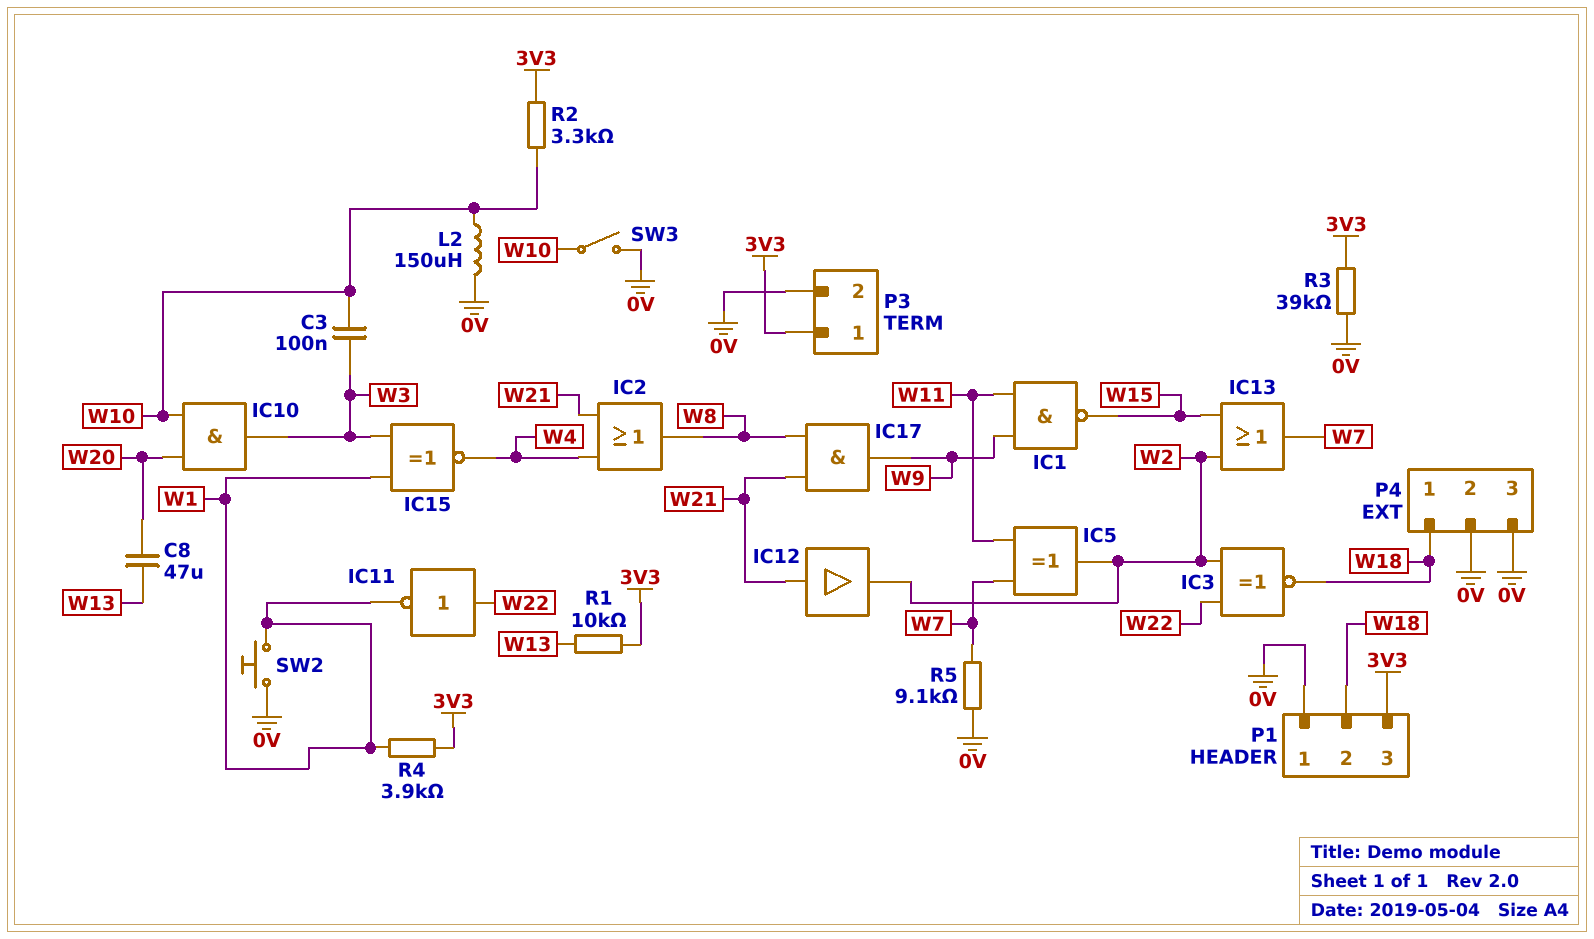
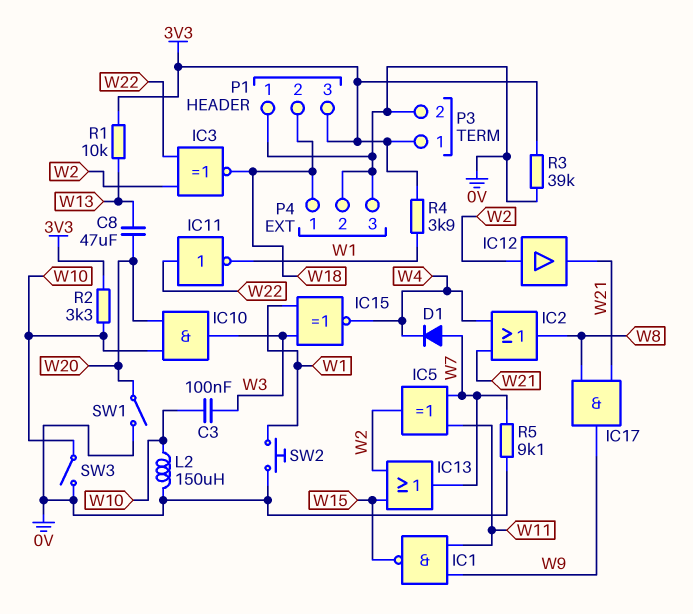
D1: none -> diode (A W7, K W4)
IC12: buffer (in W21, out W2) -> buffer (in W2, out W21)
SW1: none -> switch (0V, W20)

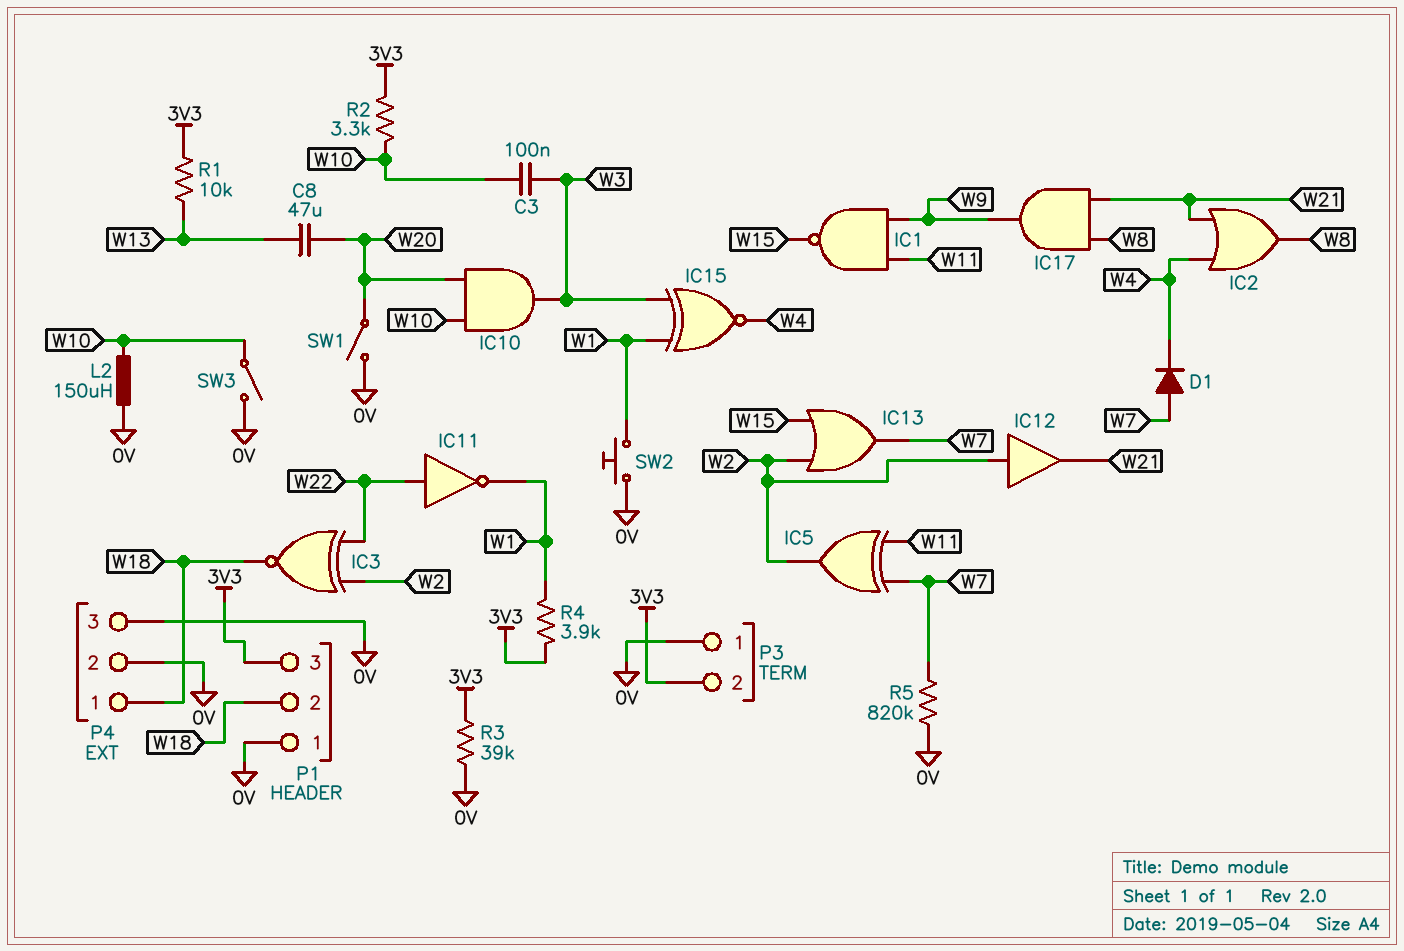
P3 pin 1: 3V3 -> 0V
P3 pin 2: 0V -> 3V3
R5: 9.1k (0V, W7) -> 820k (0V, W7)

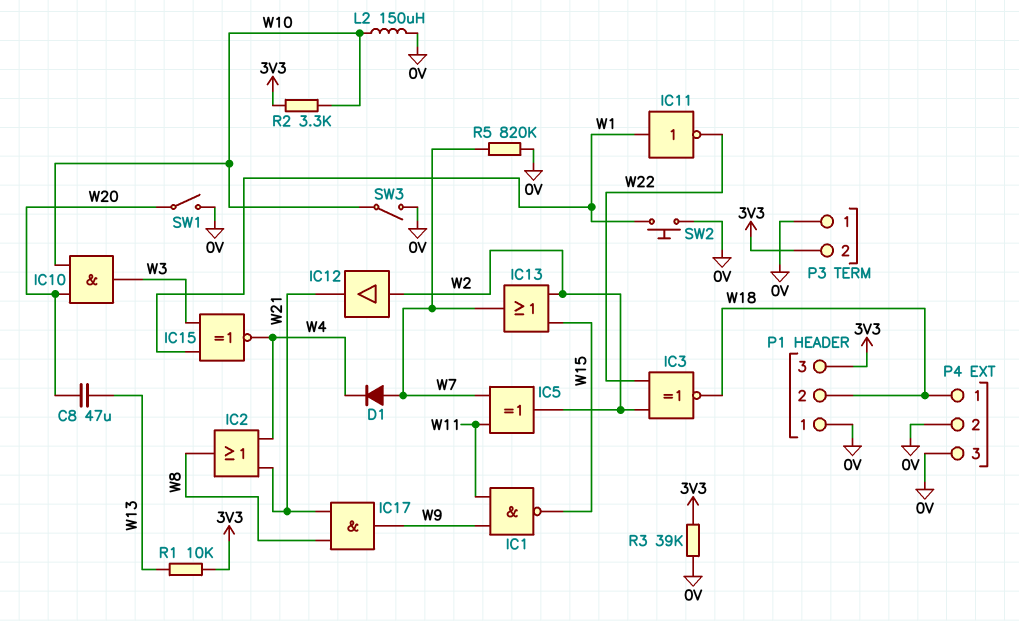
C3: 100nF (W3, W10) -> none
IC11: NOT (in W22, out W1) -> NOT (in W1, out W22)
R4: 3.9k (3V3, W1) -> none

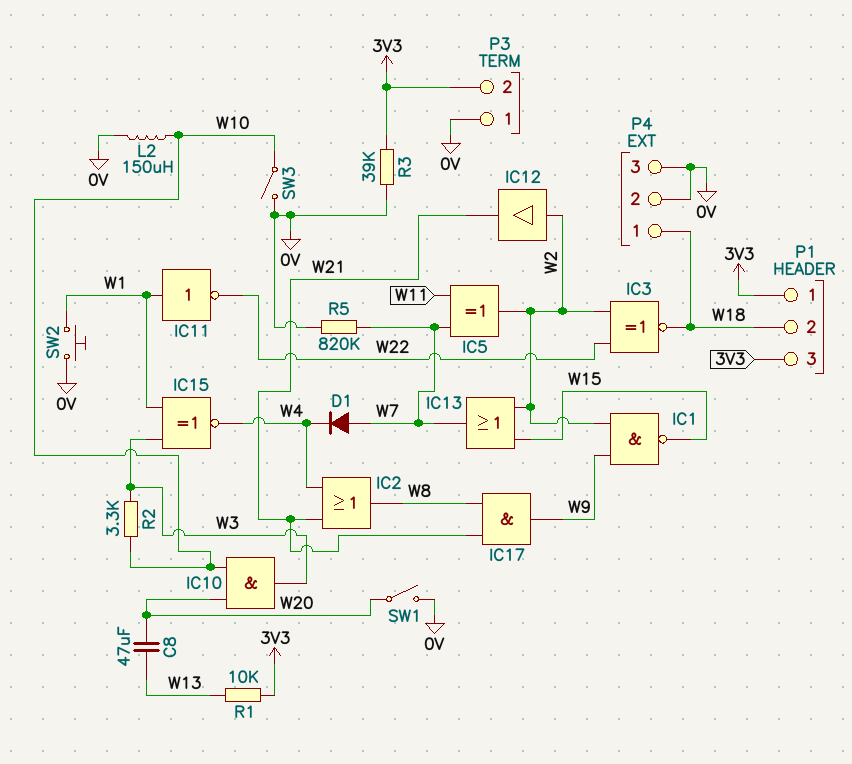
IC1: NAND (in W9, in W11, out W15) -> NAND (in W2, in W9, out W15)
P1 pin 1: 0V -> 3V3
R2: 3.3k (3V3, W10) -> 3.3k (W3, W10)

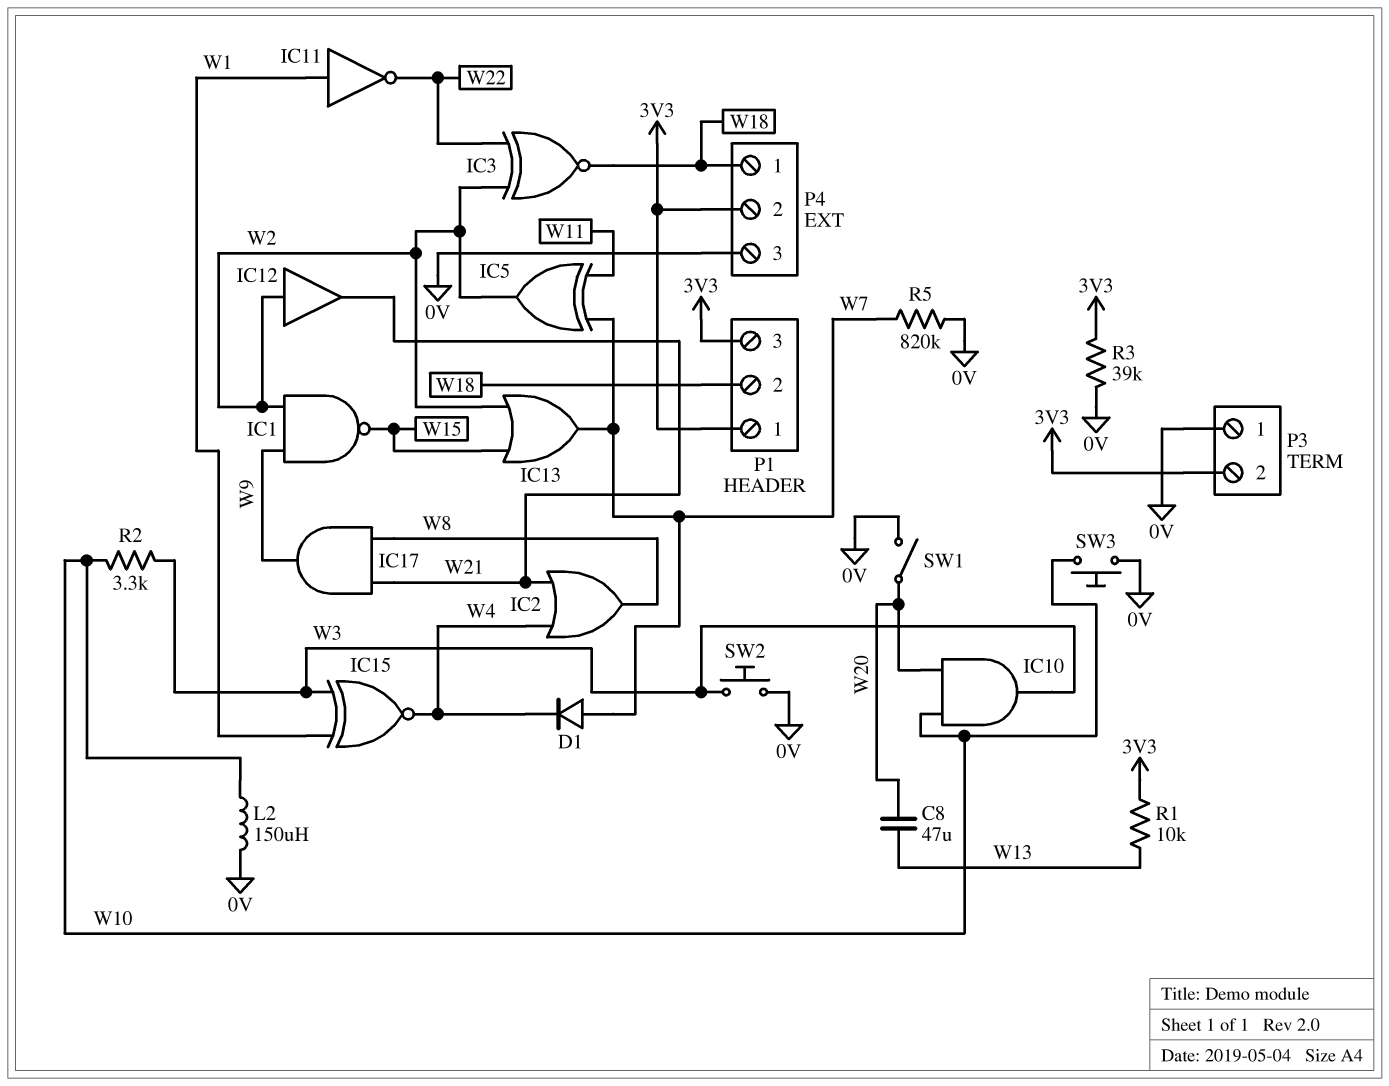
P4 pin 2: 0V -> 3V3
SW2: button (0V, W1) -> button (0V, W3)
SW3: switch (0V, W10) -> button (0V, W10)

